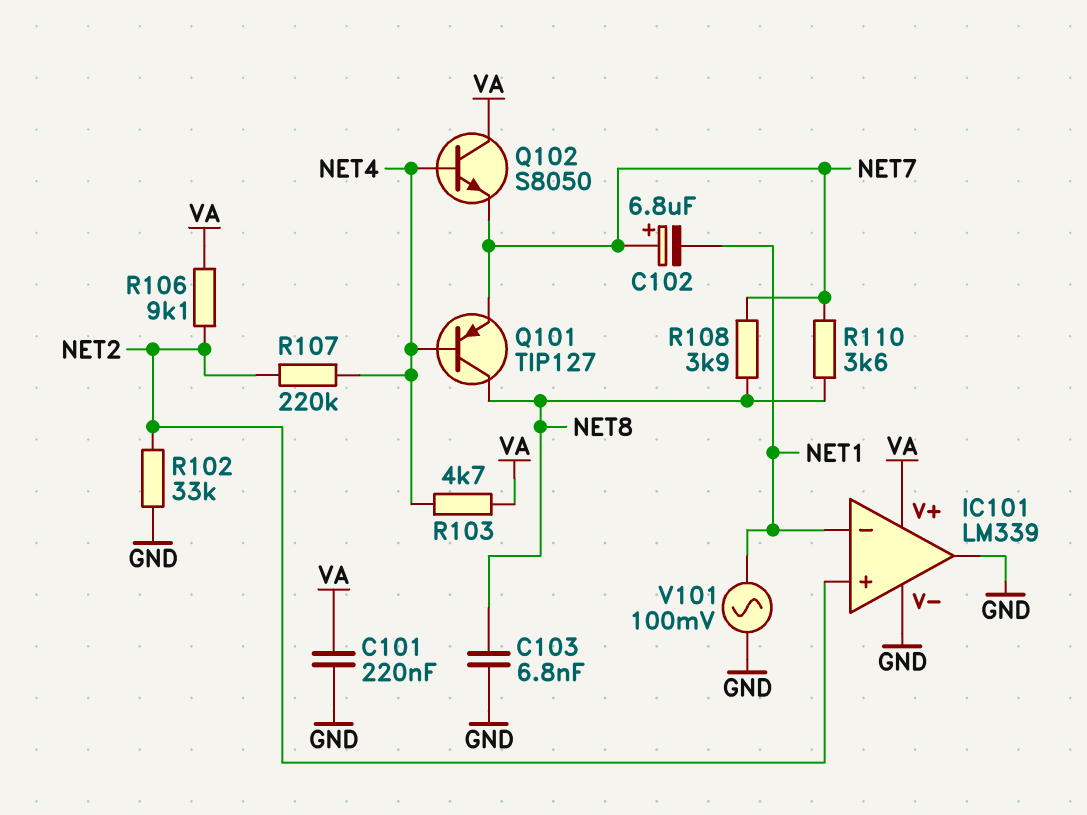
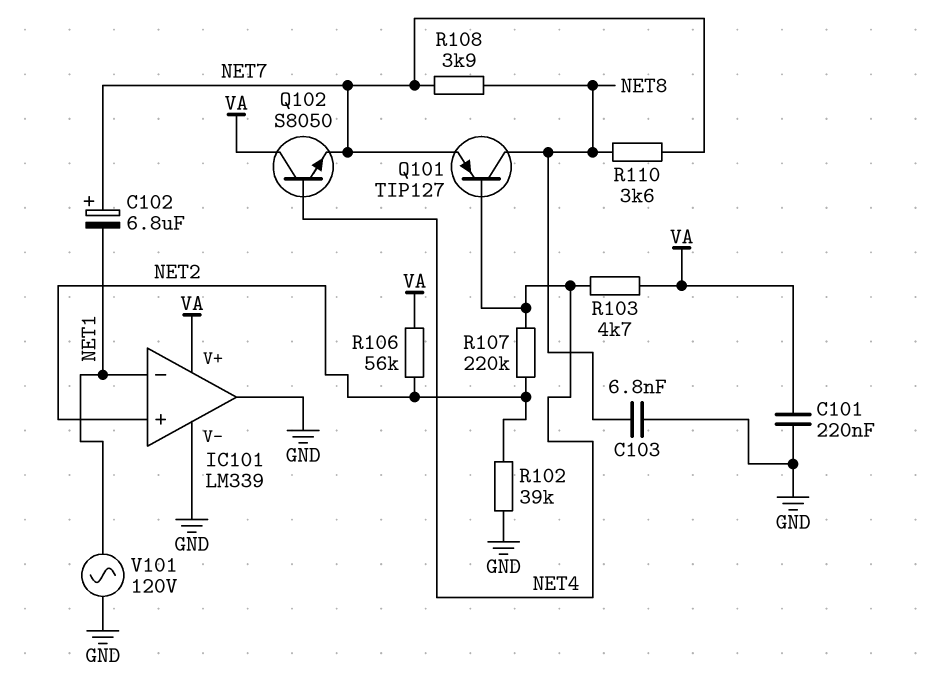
R102: 33k (GND, NET2) -> 39k (GND, NET2)
R106: 9.1k (NET2, VA) -> 56k (NET2, VA)
V101: AC 100mV (GND, NET1) -> AC 120V (GND, NET1)

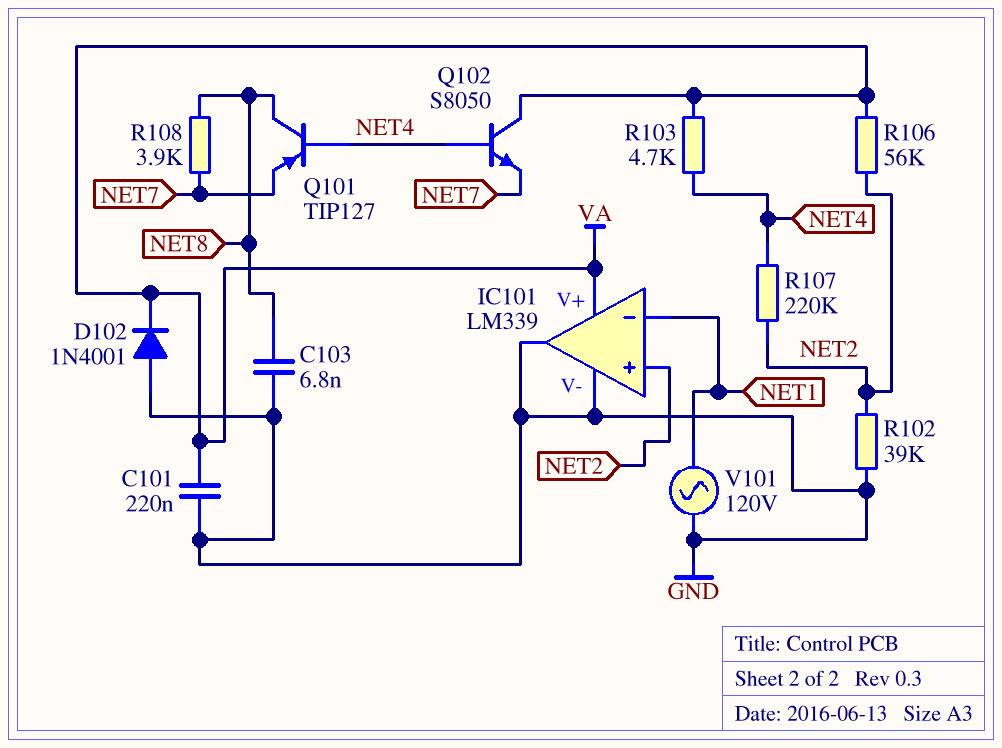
C102: 6.8uF (plus NET7, minus NET1) -> none
D102: none -> diode 1N4001 (A GND, K VA)
R110: 3.6k (NET7, NET8) -> none

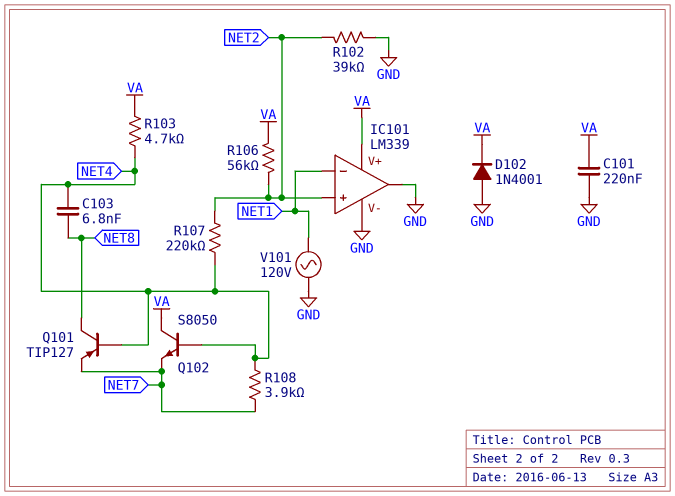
C103: 6.8nF (GND, NET8) -> 6.8nF (NET4, NET8)
R108: 3.9k (NET7, NET8) -> 3.9k (NET4, NET7)

